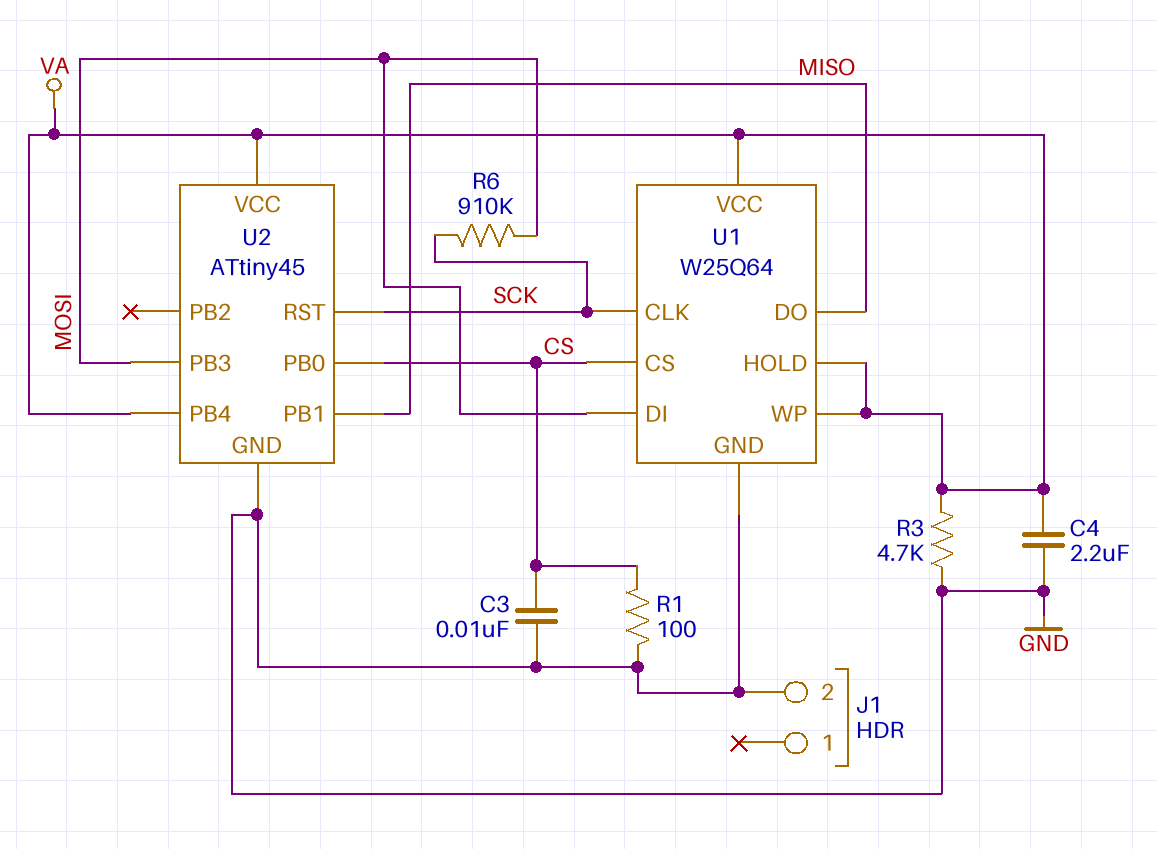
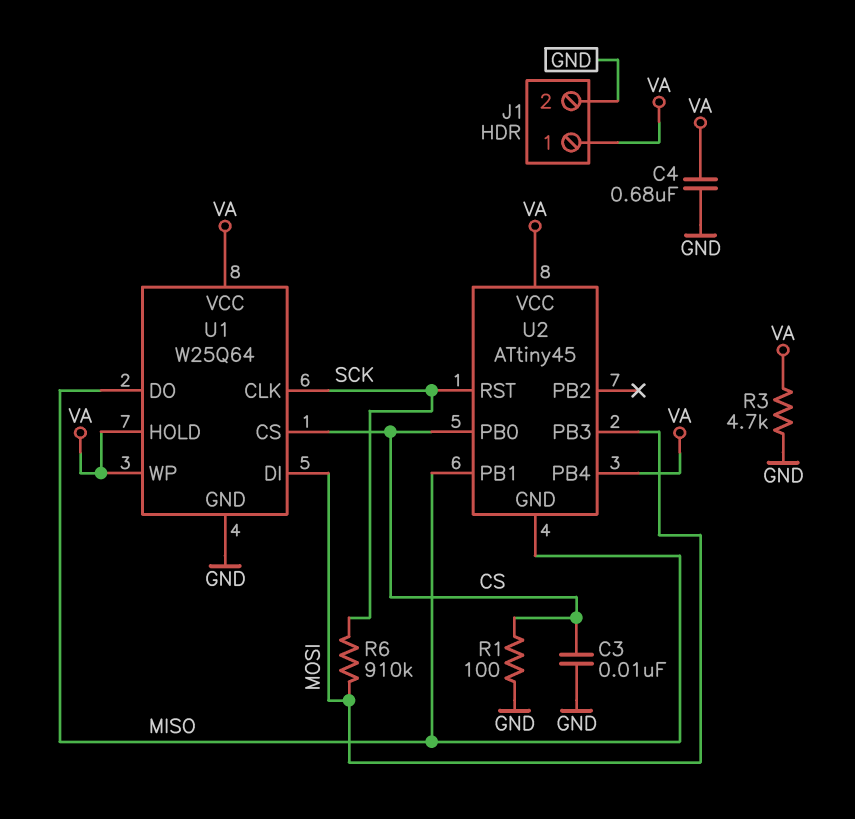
C4: 2.2uF (GND, VA) -> 680nF (GND, VA)
J1 pin 1: none -> VA
U2 pin GND: GND -> MISO

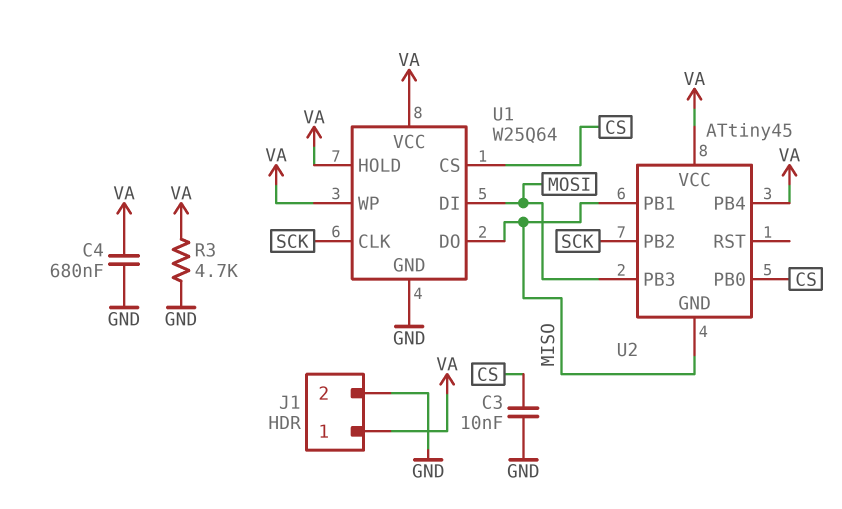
R1: 100 (CS, GND) -> none
R6: 910k (MOSI, SCK) -> none
U2 pin PB2: none -> SCK
U2 pin RST: SCK -> none

